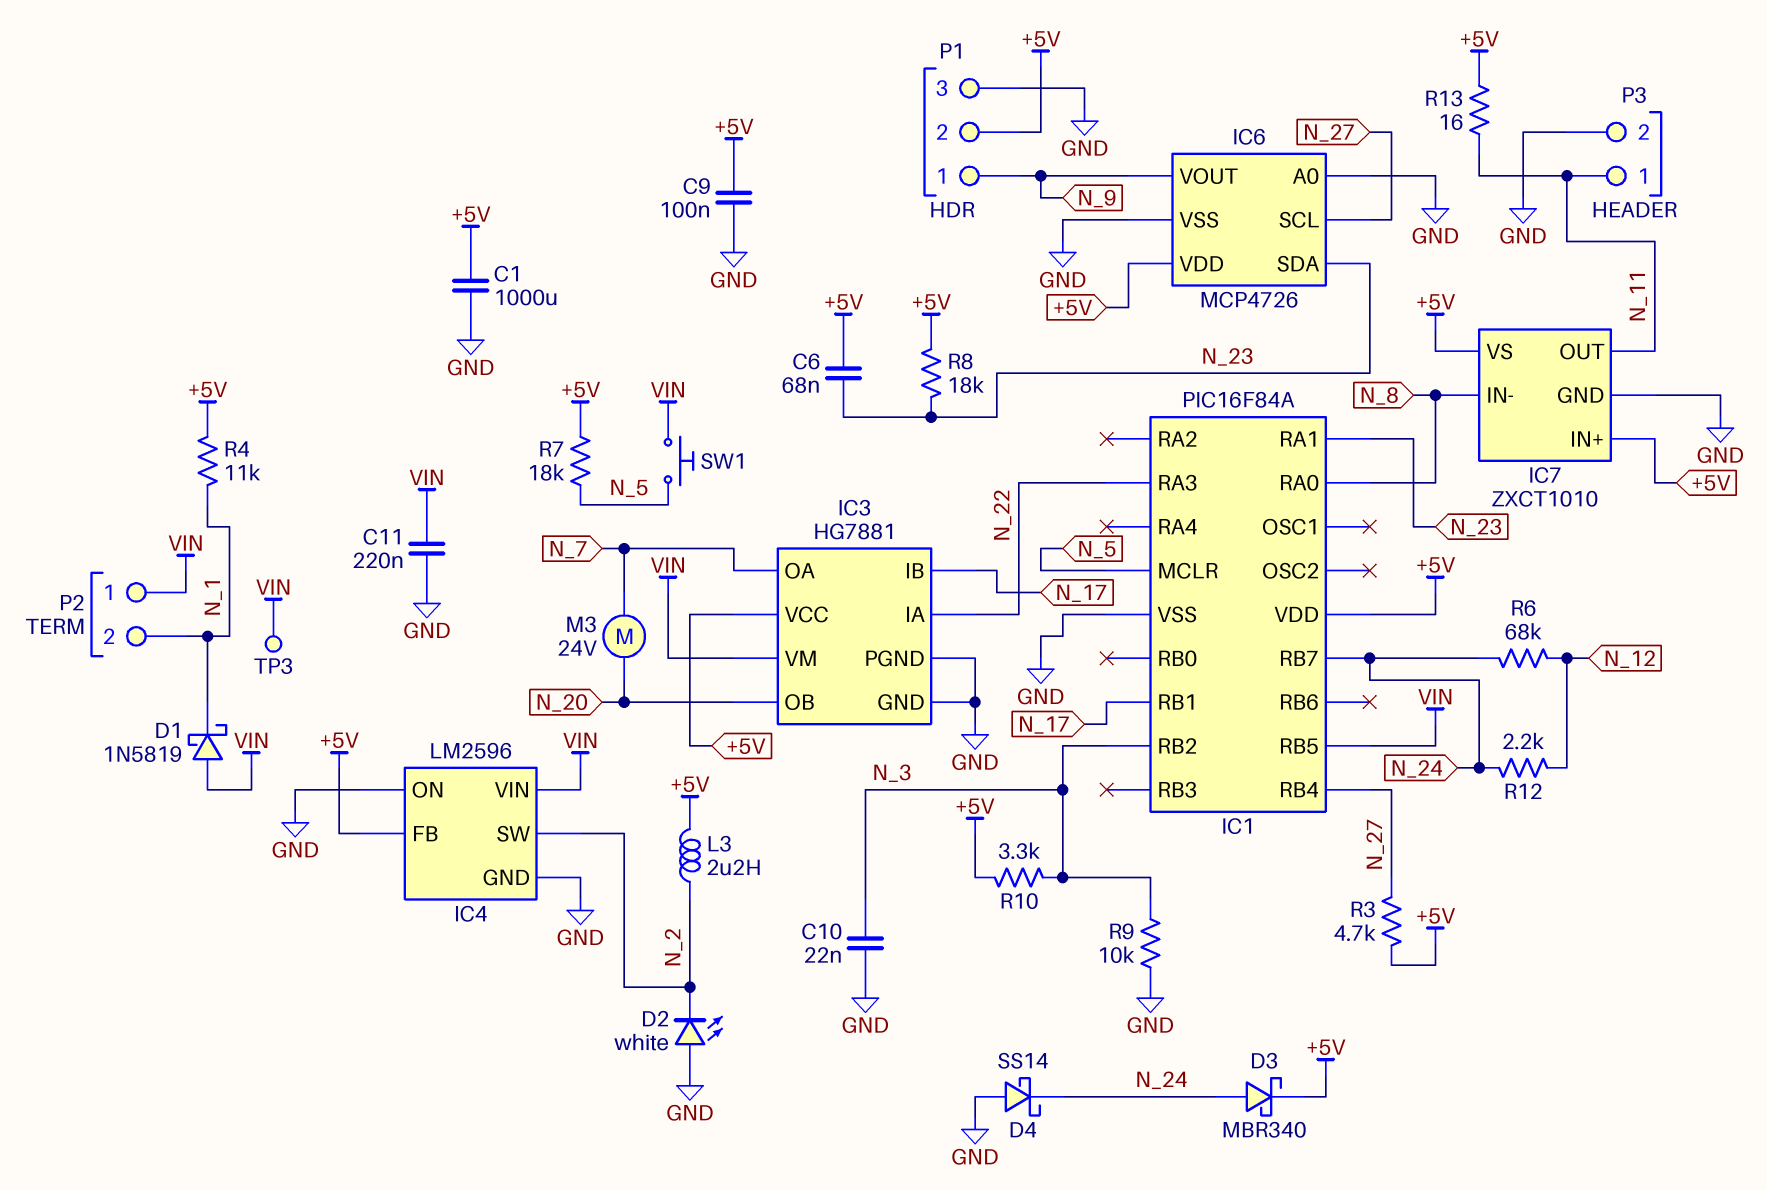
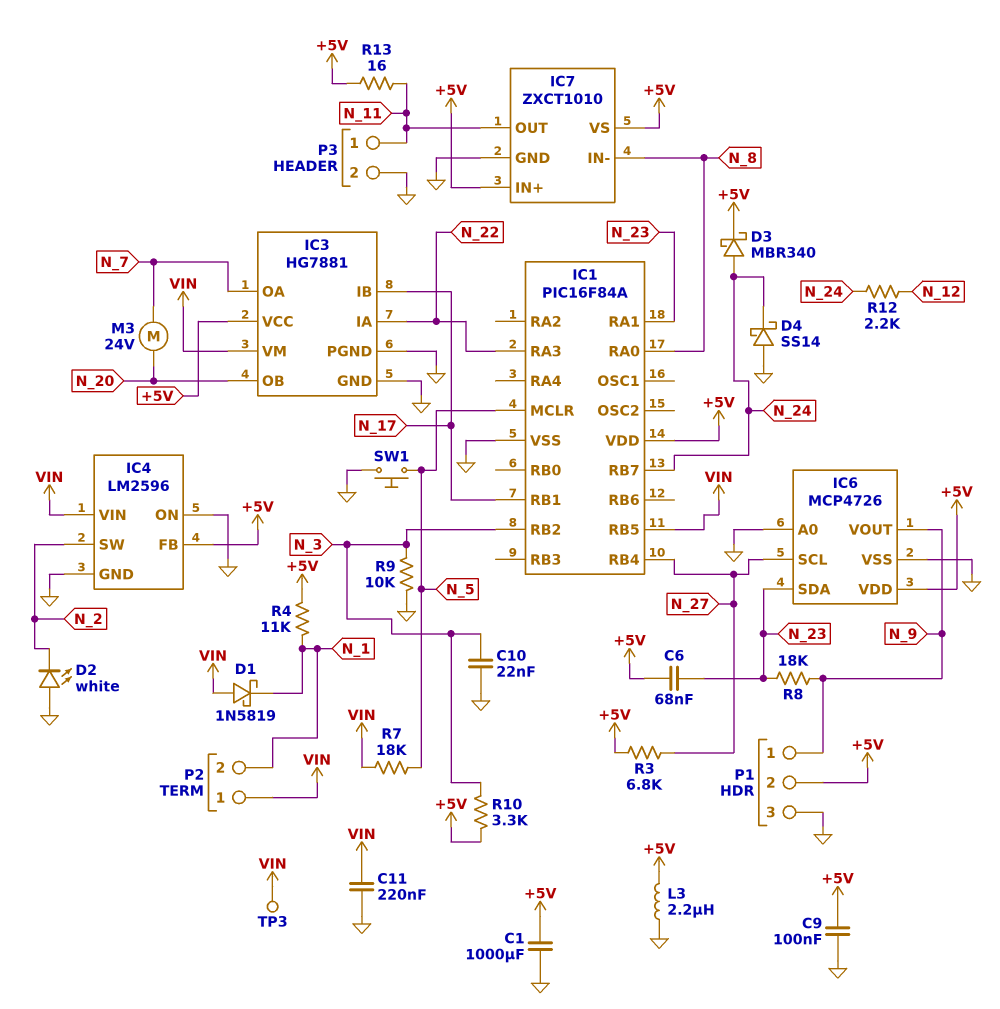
L3: 2.2uH (+5V, N_2) -> 2.2uH (+5V, GND)
R3: 4.7k (+5V, N_27) -> 6.8k (+5V, N_27)
R6: 68k (N_12, N_24) -> none
R7: 18k (+5V, N_5) -> 18k (N_5, VIN)
R8: 18k (+5V, N_23) -> 18k (N_9, N_23)
SW1: button (N_5, VIN) -> button (GND, N_5)

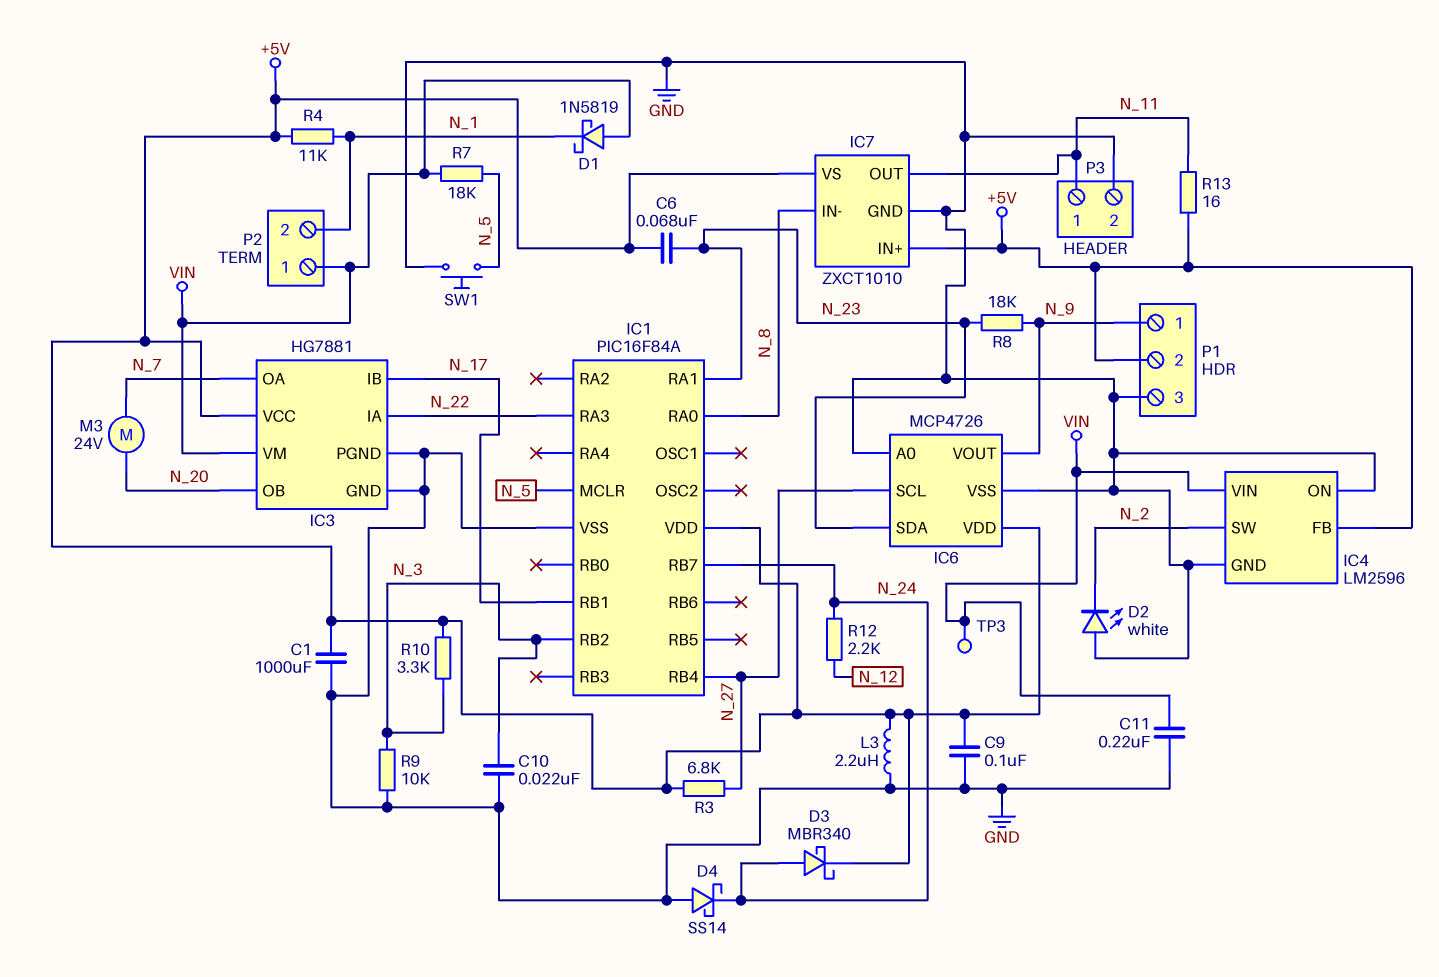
IC1 pin RB5: VIN -> none

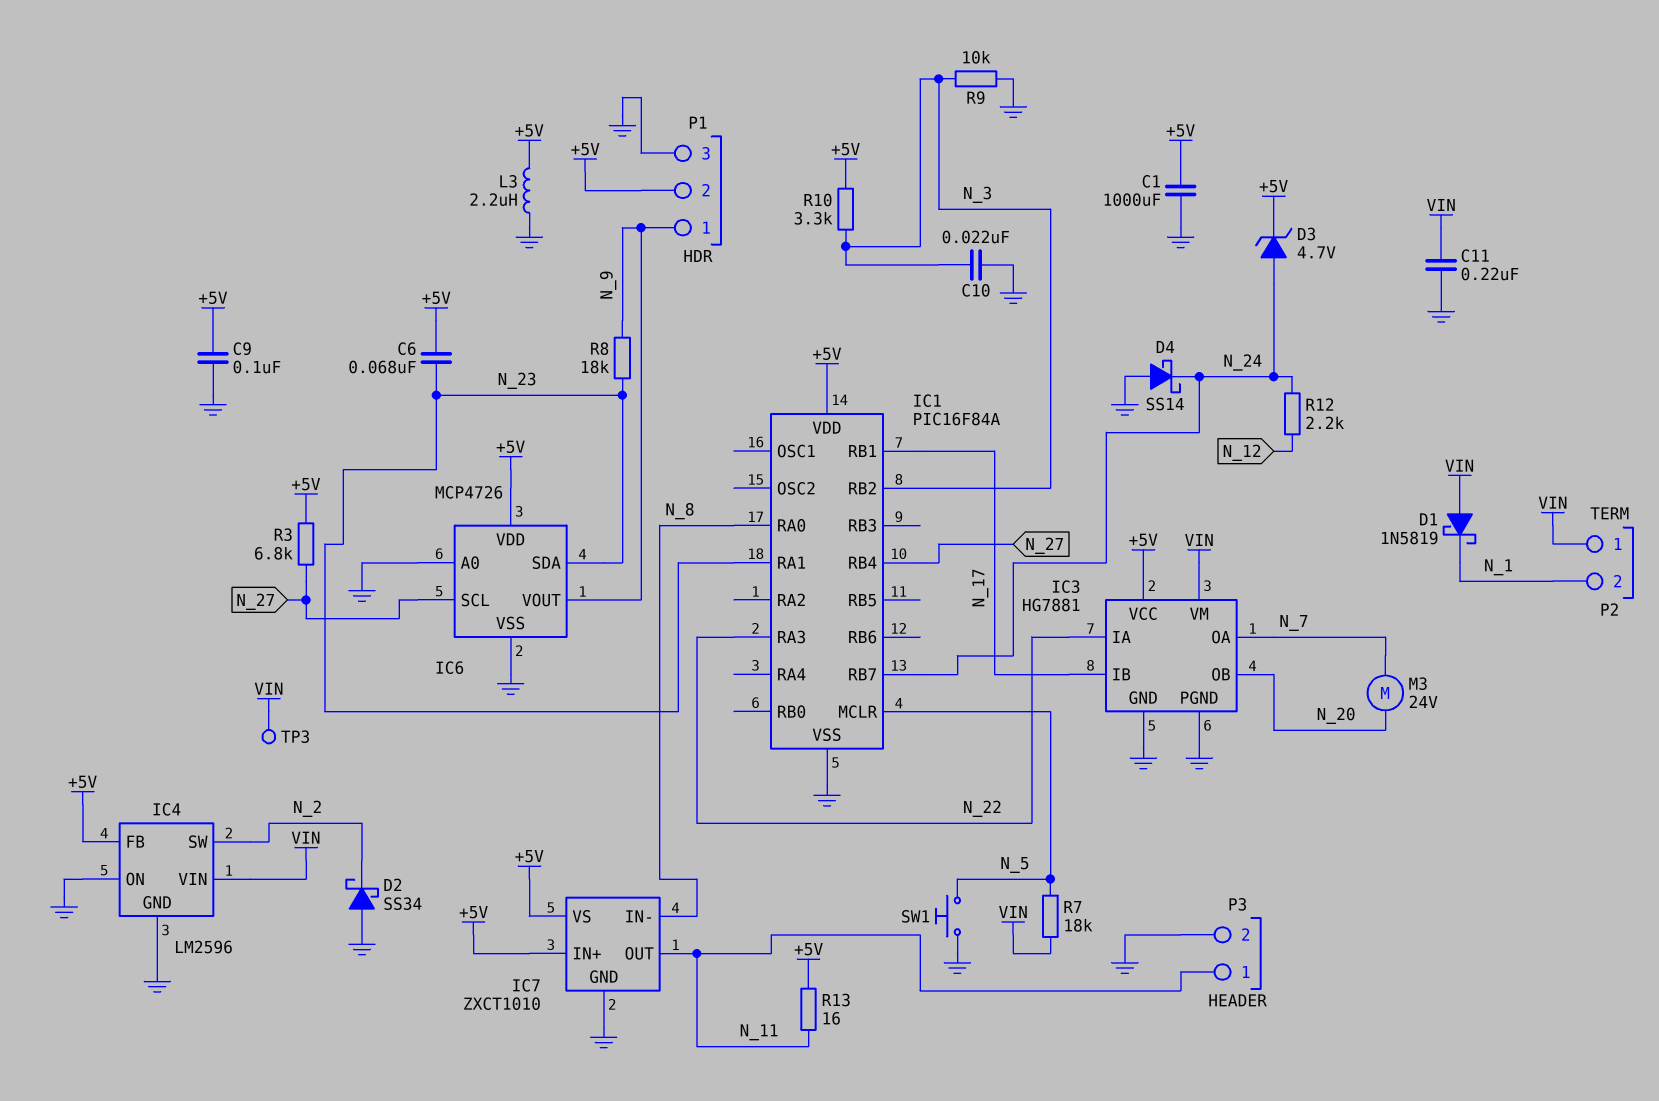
D2: LED white (A GND, K N_2) -> schottky SS34 (A GND, K N_2)
D3: schottky MBR340 (A N_24, K +5V) -> zener 4.7V (A N_24, K +5V)
R4: 11k (+5V, N_1) -> none

